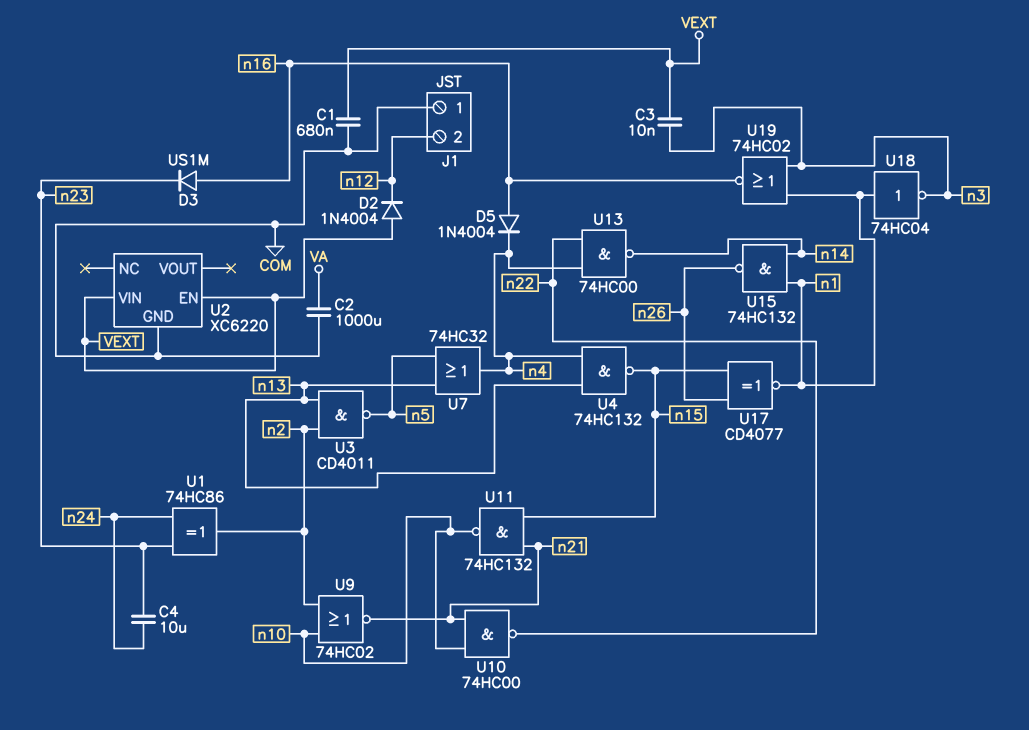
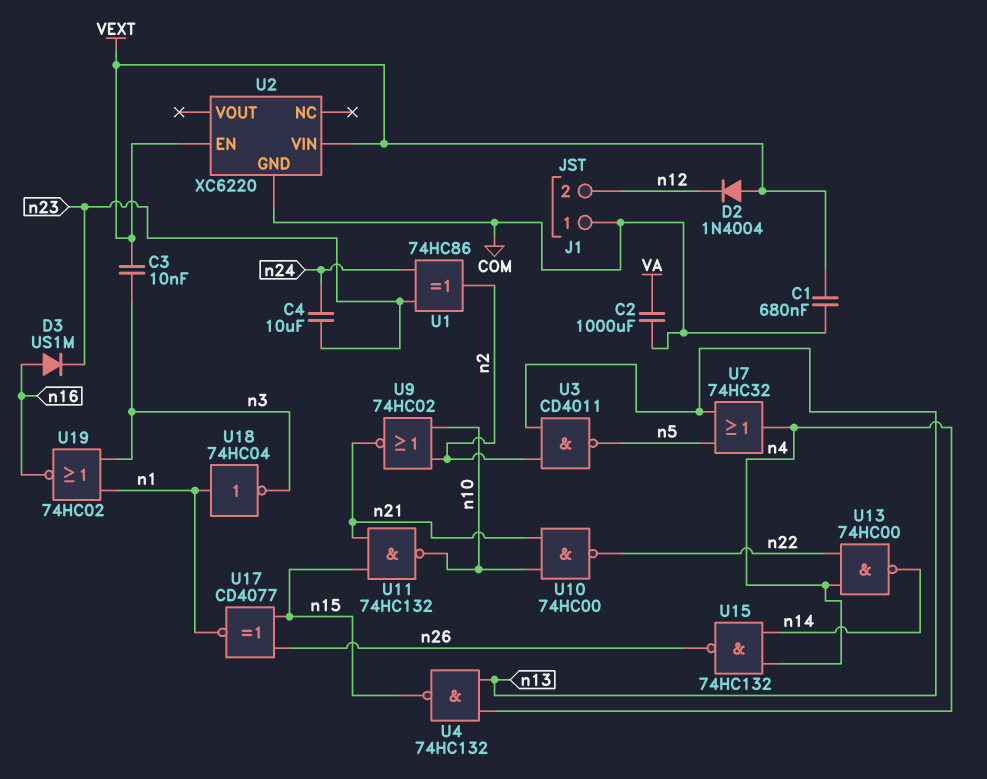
D5: diode 1N4004 (A n16, K n4) -> none
U15: NAND 74HC132 (in n1, in n14, out n26) -> NAND 74HC132 (in n4, in n14, out n26)

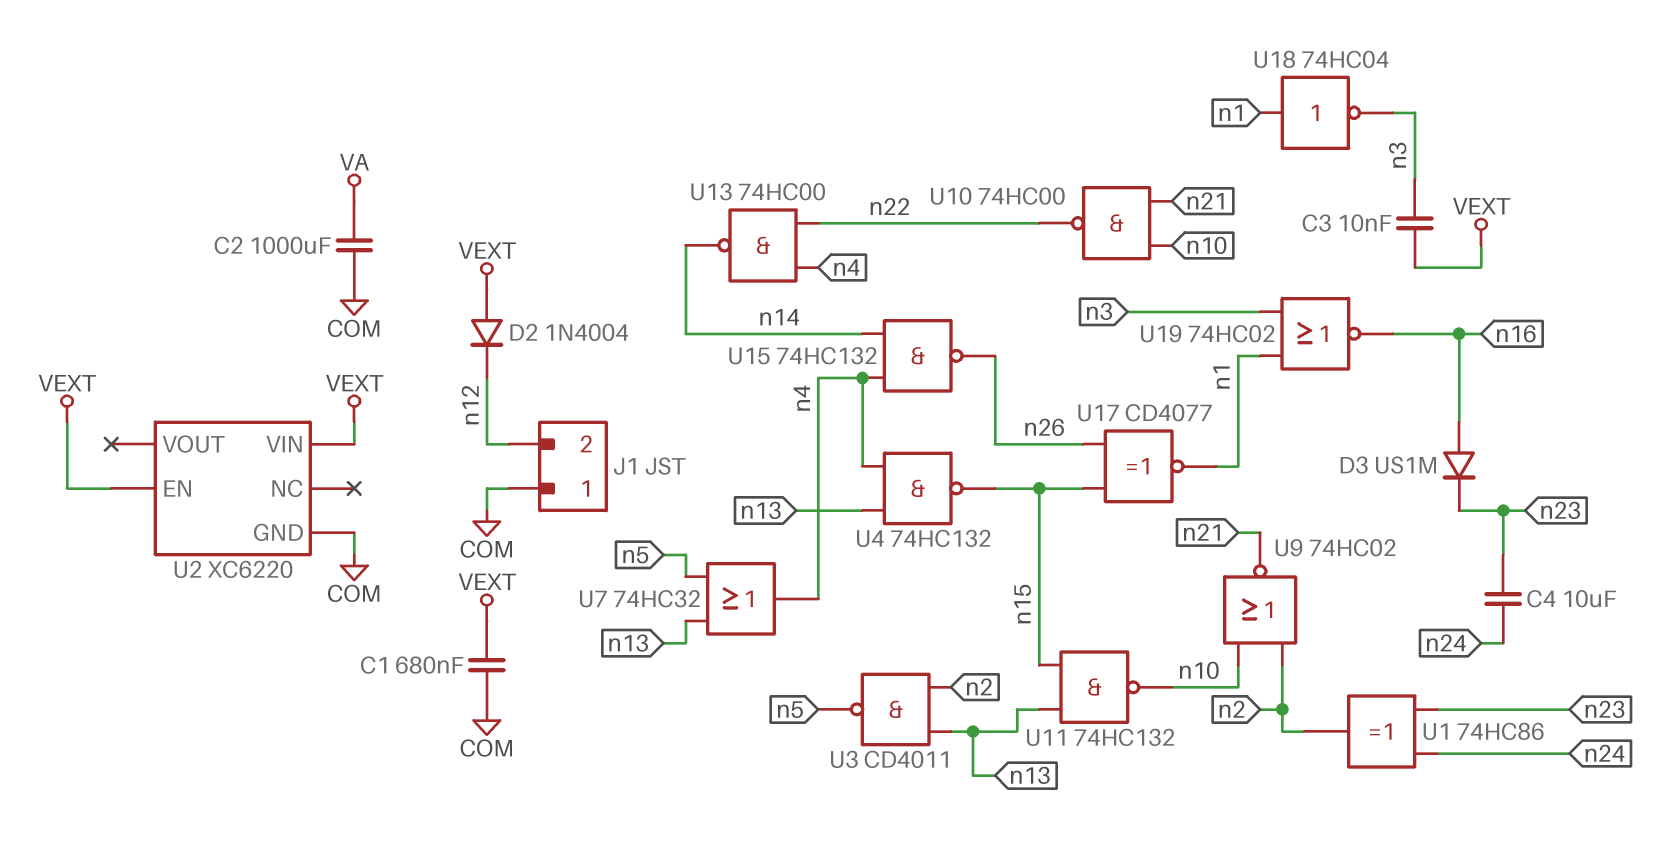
U11: NAND 74HC132 (in n15, in n21, out n10) -> NAND 74HC132 (in n13, in n15, out n10)

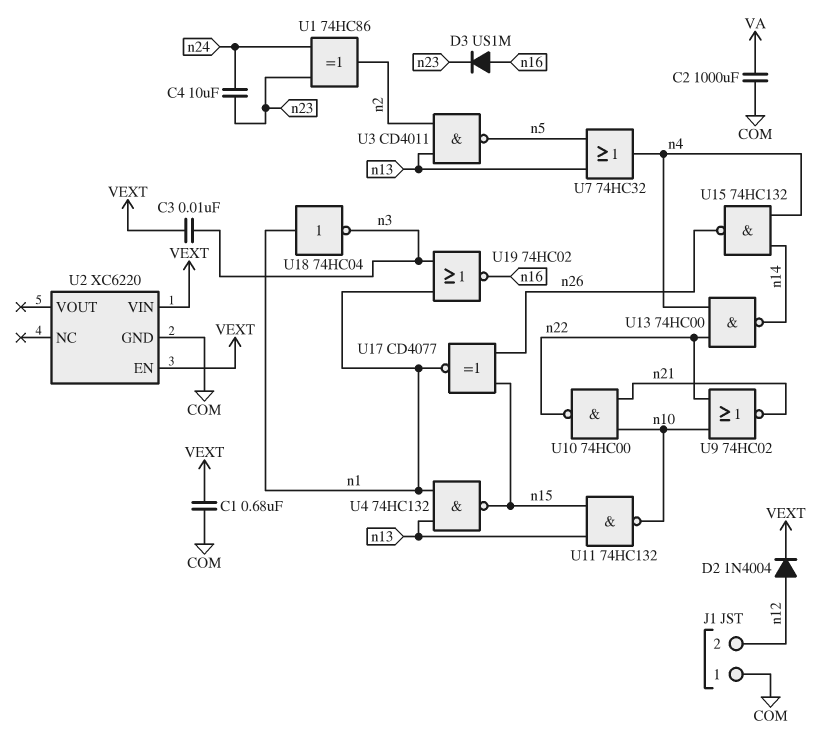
D2: diode 1N4004 (A VEXT, K n12) -> diode 1N4004 (A n12, K VEXT)
U4: NAND 74HC132 (in n4, in n13, out n15) -> NAND 74HC132 (in n1, in n13, out n15)
U9: NOR 74HC02 (in n2, in n10, out n21) -> NOR 74HC02 (in n10, in n22, out n21)

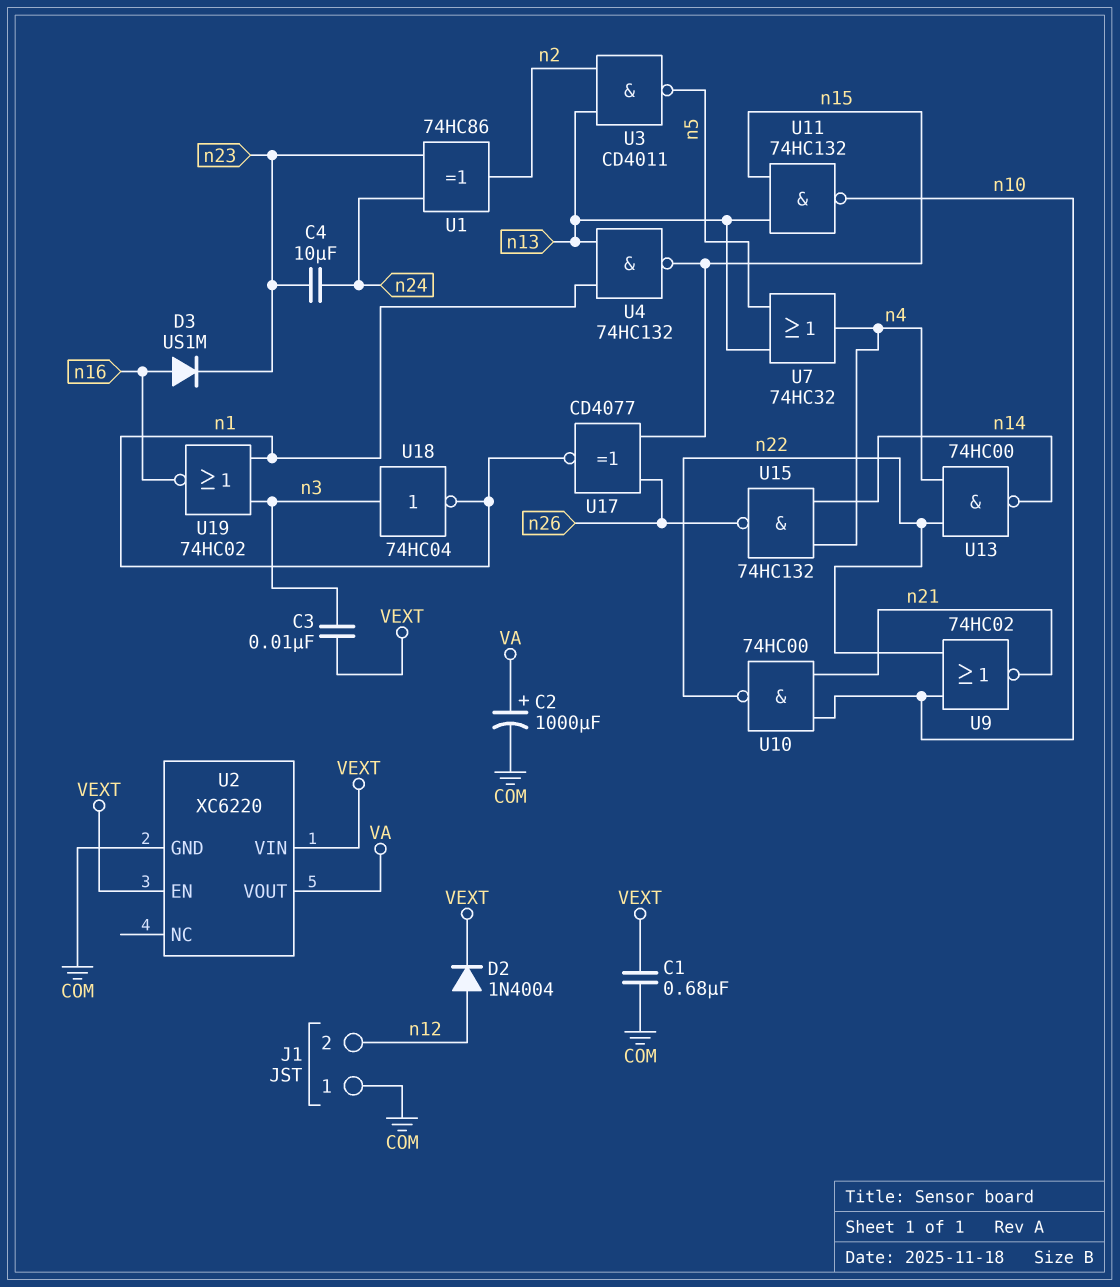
C2: 1000uF (COM, VA) -> 1000uF (plus VA, minus COM)
U2 pin VOUT: none -> VA
U18: NOT 74HC04 (in n1, out n3) -> NOT 74HC04 (in n3, out n1)

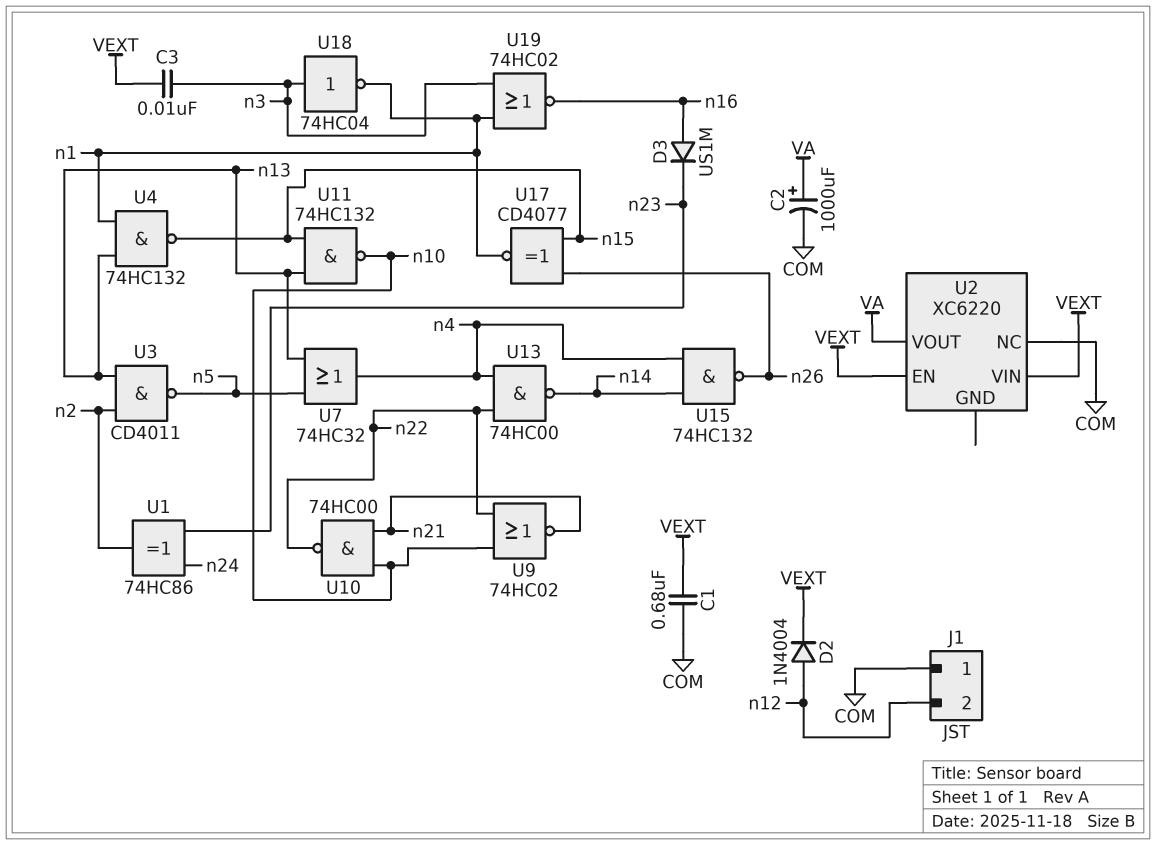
C4: 10uF (n23, n24) -> none
U2 pin GND: COM -> none
U2 pin NC: none -> COM

